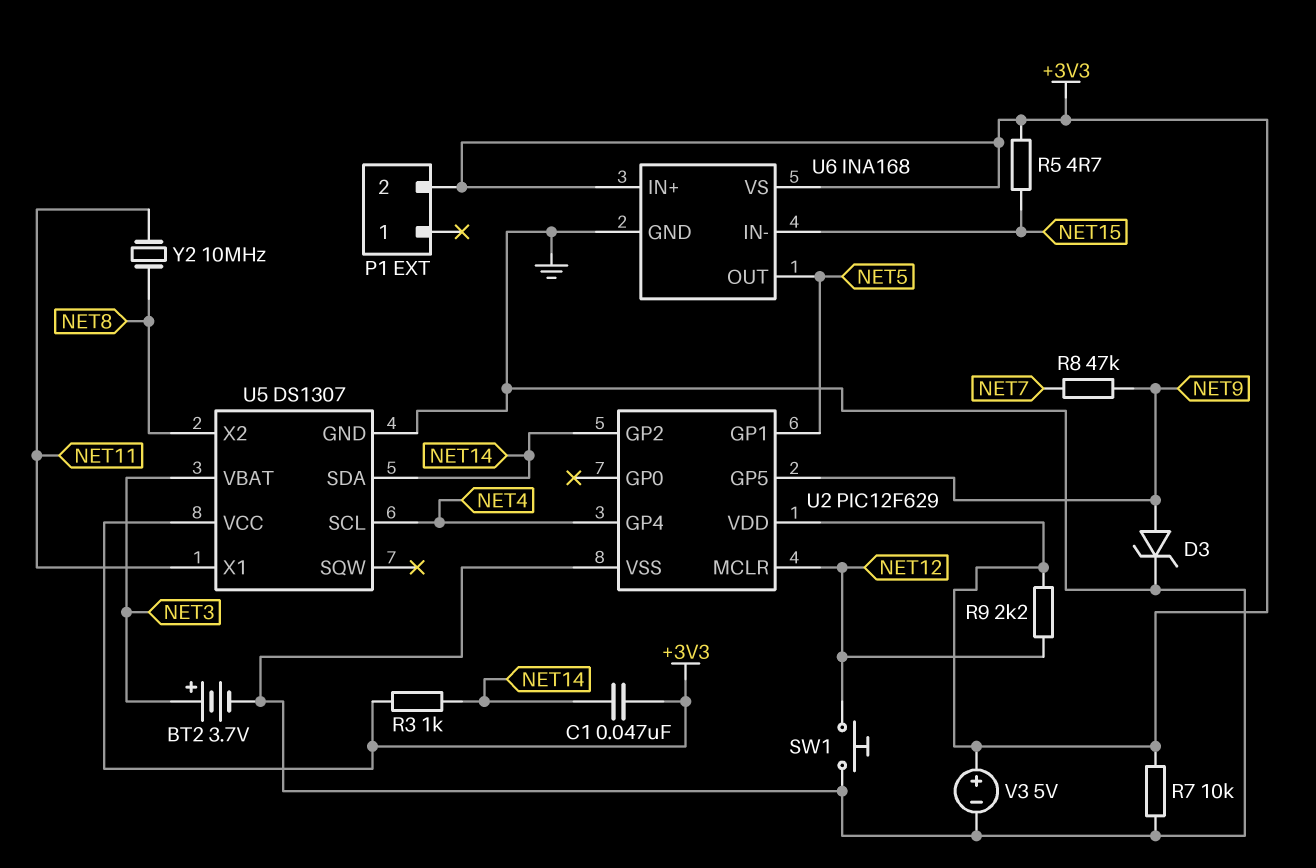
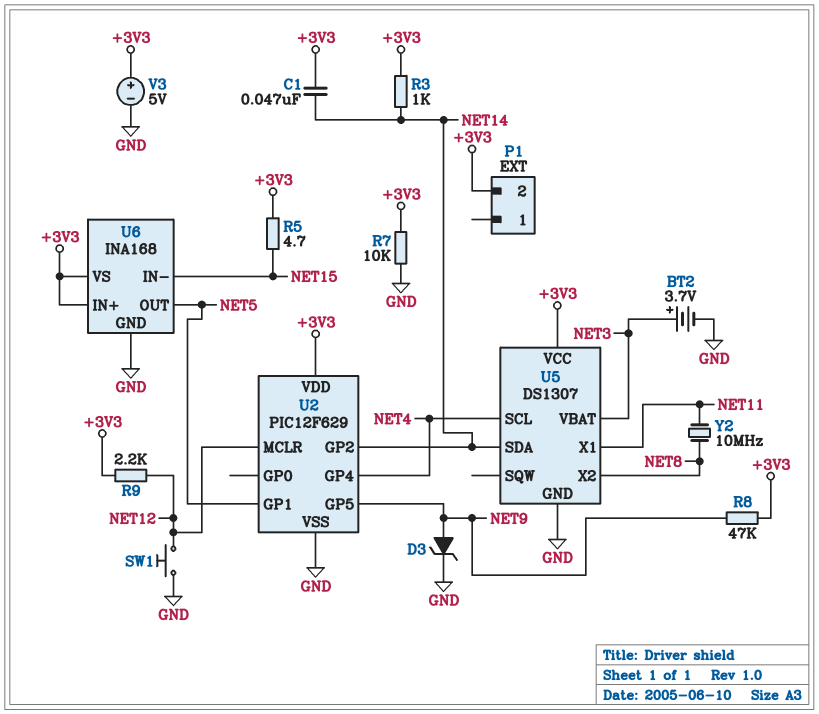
R8: 47k (NET7, NET9) -> 47k (+3V3, NET9)

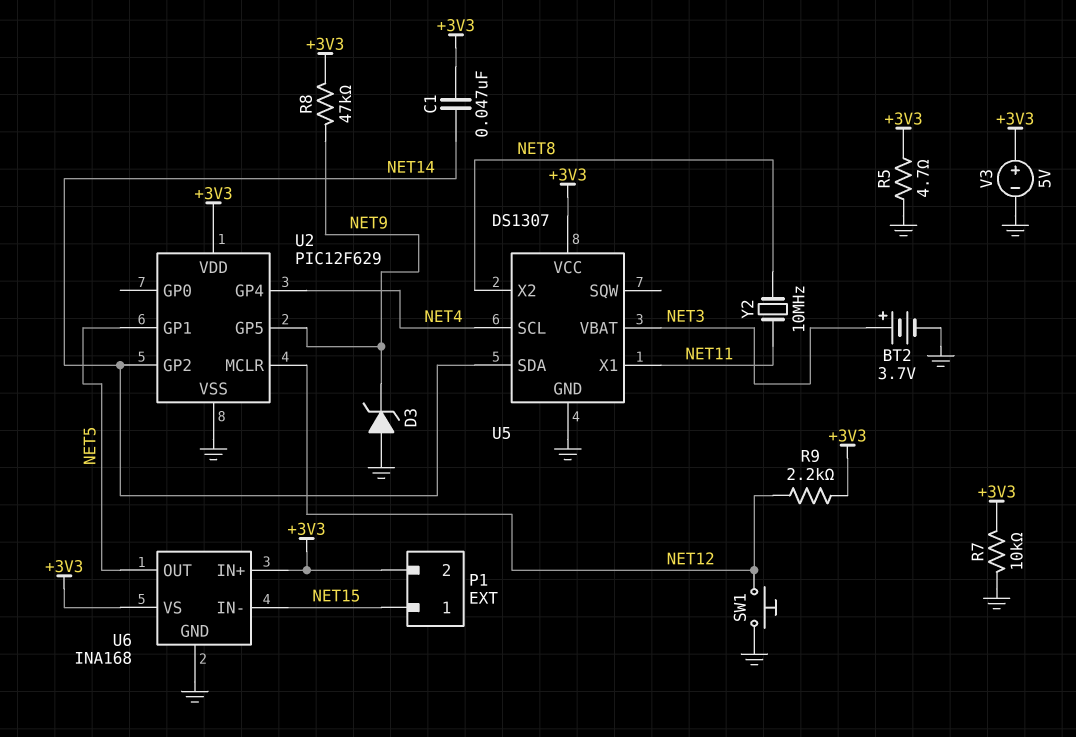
D3: zener (A NET9, K GND) -> zener (A GND, K NET9)
P1 pin 1: none -> NET15
R3: 1k (+3V3, NET14) -> none
R5: 4.7 (+3V3, NET15) -> 4.7 (+3V3, GND)

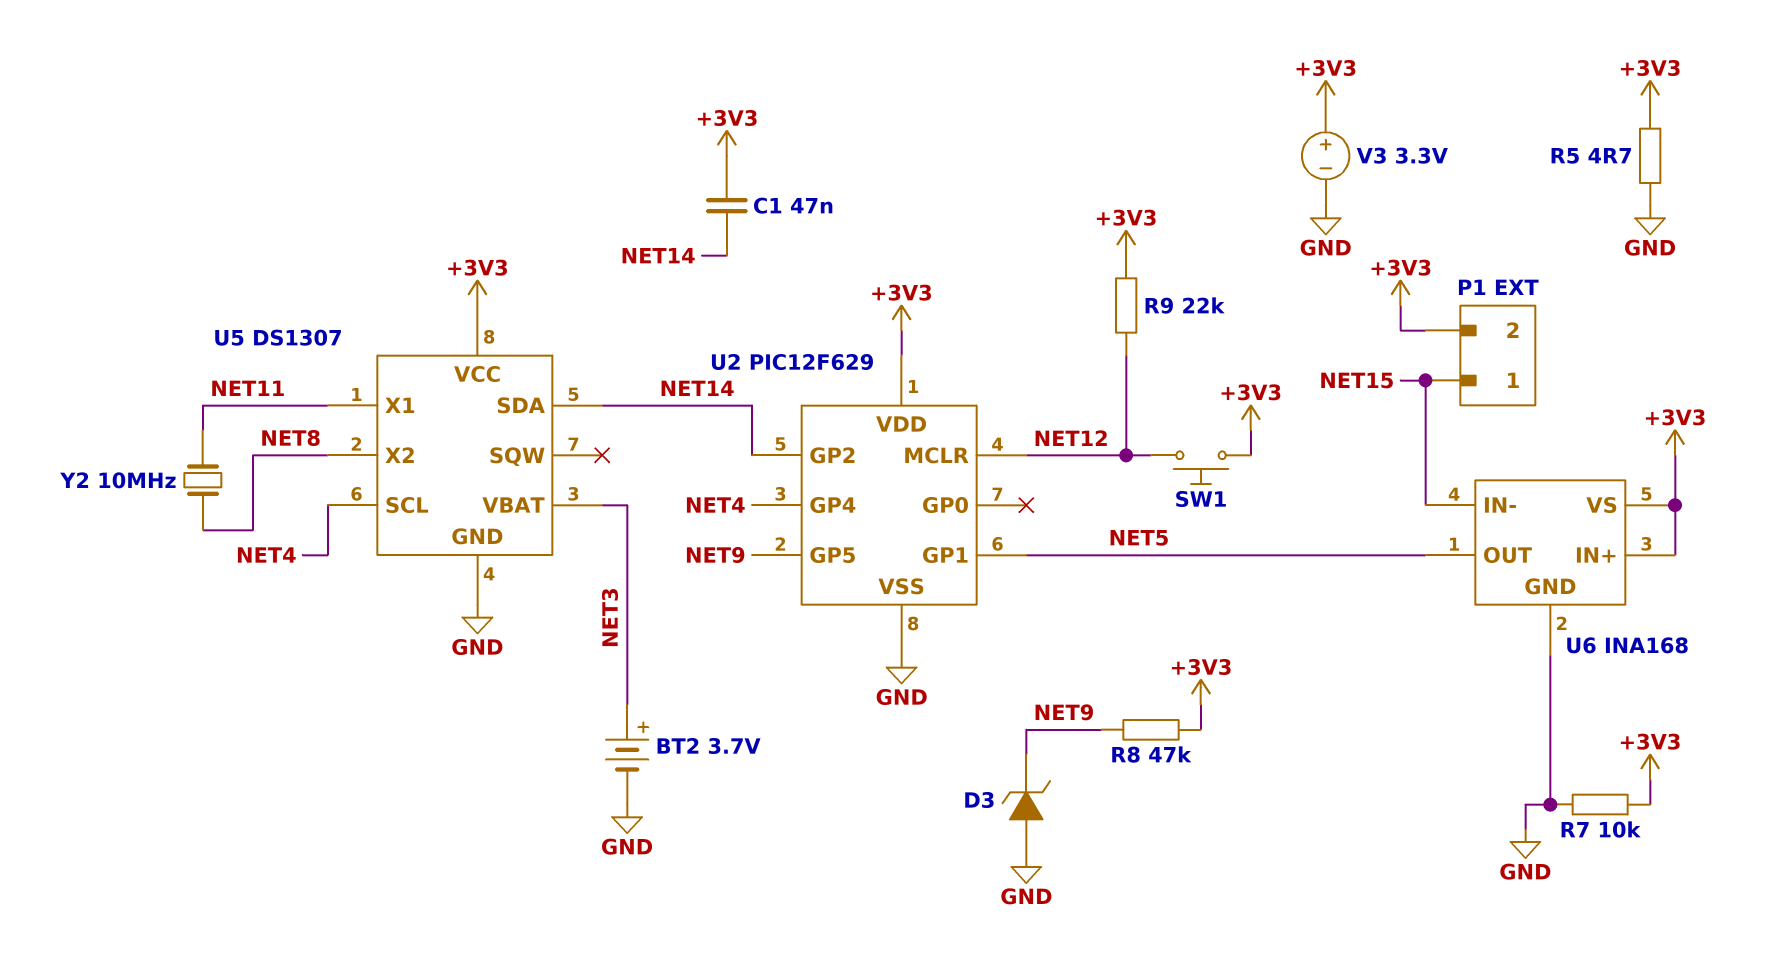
R9: 2.2k (+3V3, NET12) -> 22k (+3V3, NET12)
SW1: button (GND, NET12) -> button (+3V3, NET12)
V3: 5V (plus +3V3, minus GND) -> 3.3V (plus +3V3, minus GND)

